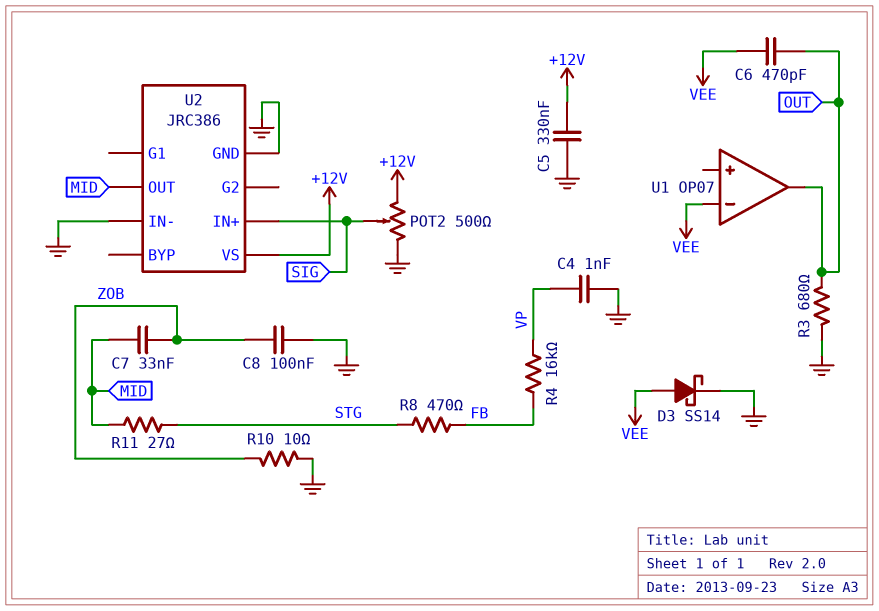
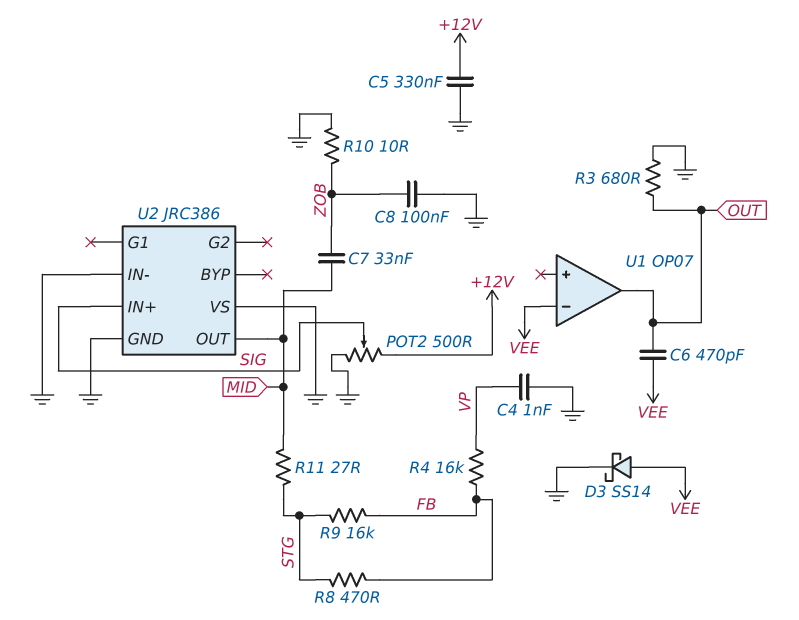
R9: none -> 16k (FB, STG)
U2 pin VS: +12V -> GND

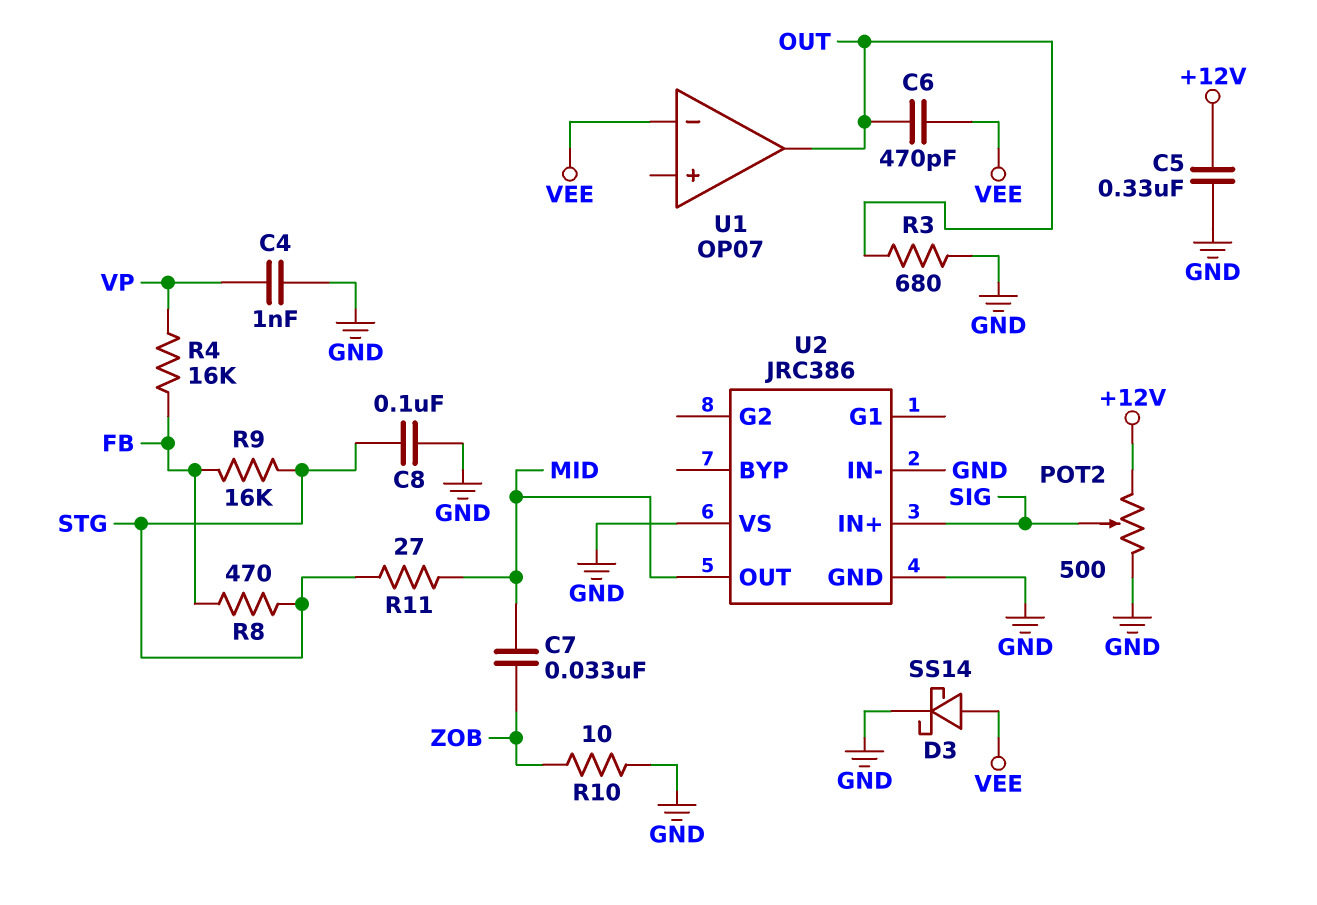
C8: 100nF (GND, ZOB) -> 100nF (GND, STG)

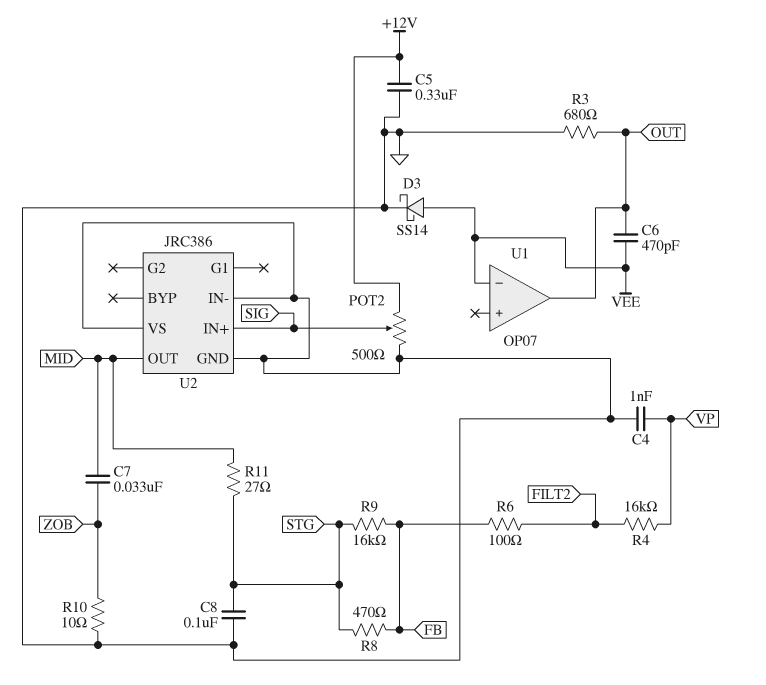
R4: 16k (FB, VP) -> 16k (FILT2, VP)
R6: none -> 100 (FB, FILT2)

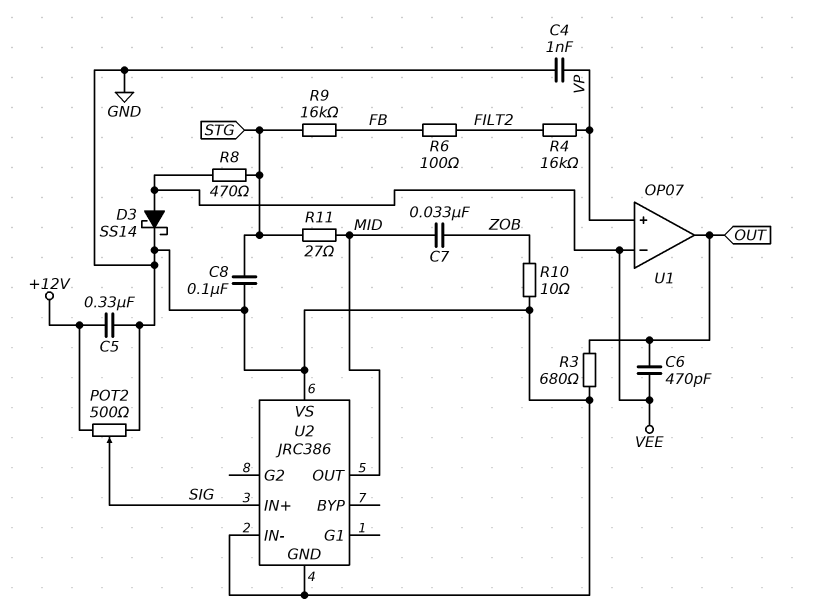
R8: 470 (FB, STG) -> 470 (STG, VEE)
U1 pin in+: none -> VP

